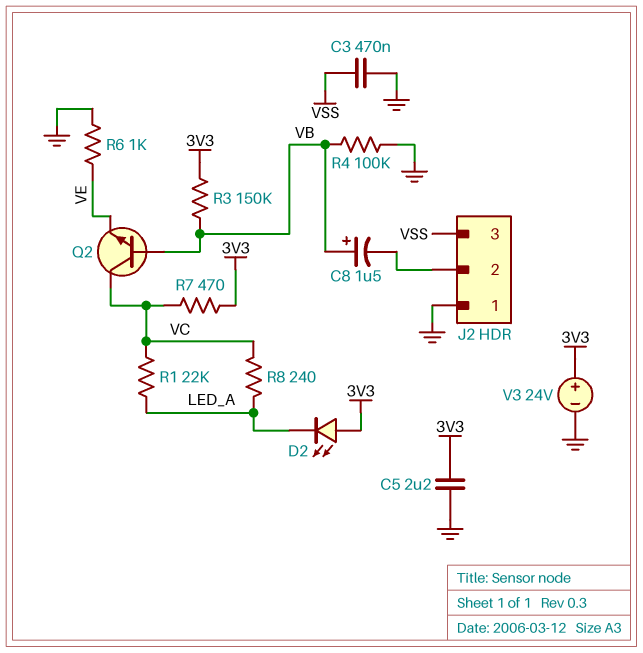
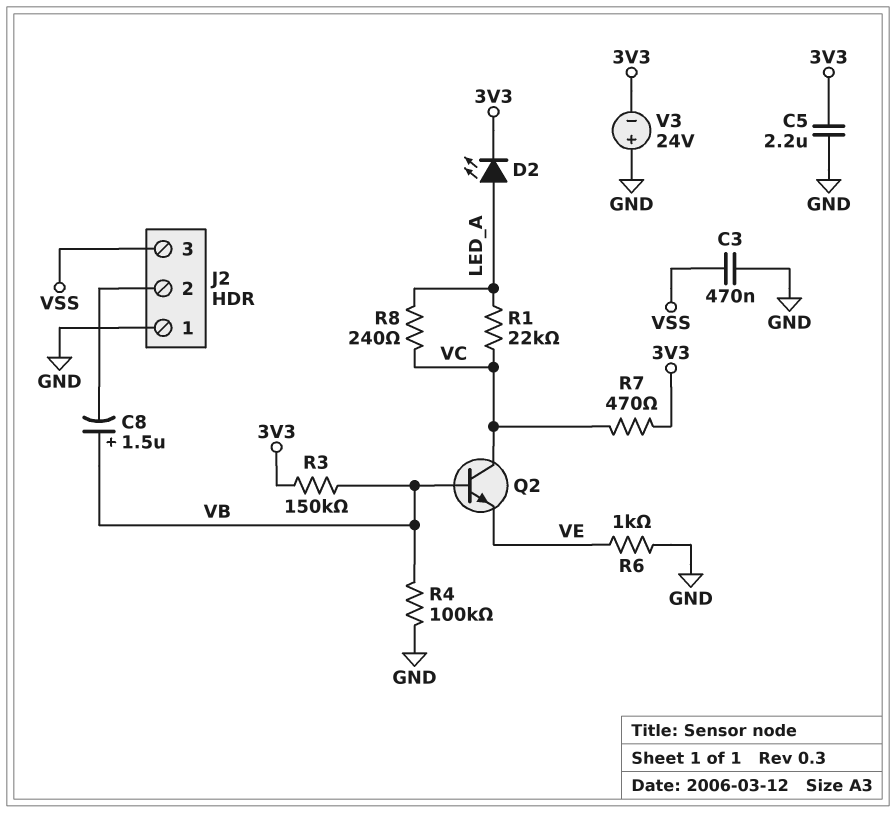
D2: LED (A 3V3, K LED_A) -> LED (A LED_A, K 3V3)
V3: 24V (plus 3V3, minus GND) -> 24V (plus GND, minus 3V3)

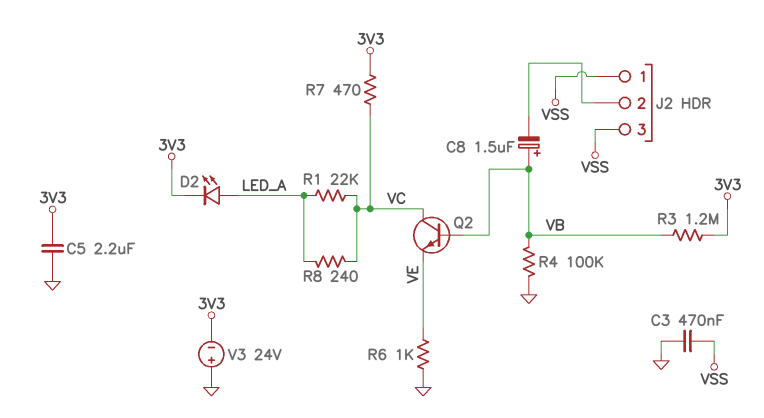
J2 pin 1: GND -> VSS
R3: 150k (3V3, VB) -> 1.2M (3V3, VB)

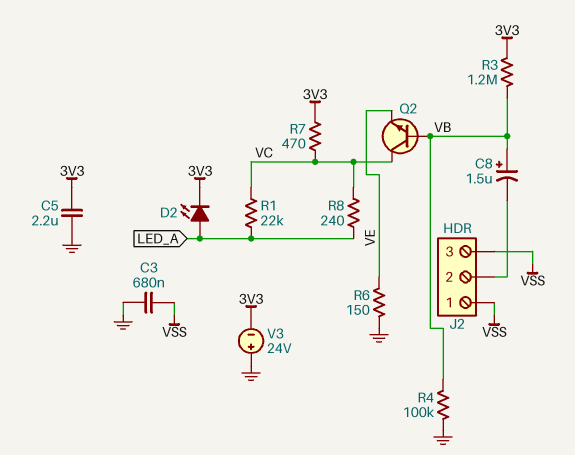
C3: 470nF (GND, VSS) -> 680nF (GND, VSS)
R6: 1k (GND, VE) -> 150 (GND, VE)

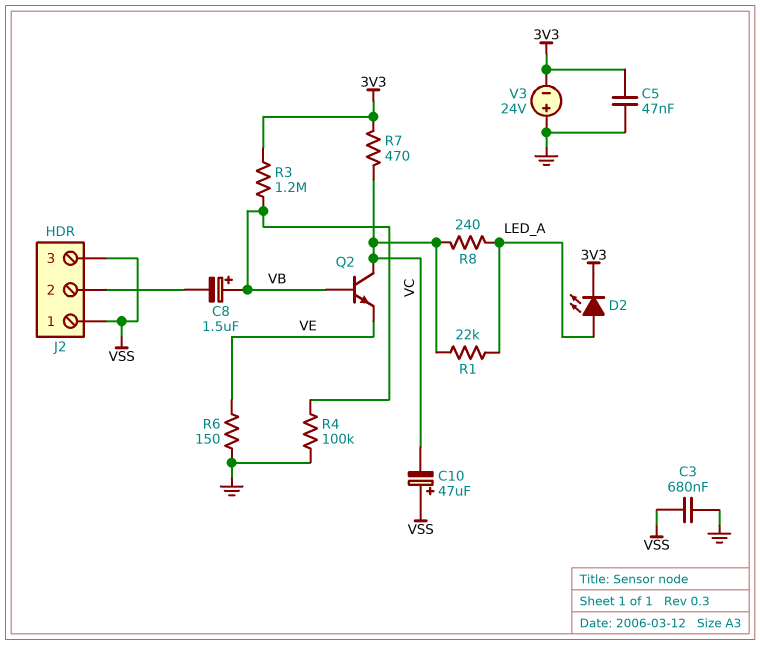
C5: 2.2uF (3V3, GND) -> 47nF (3V3, GND)
C10: none -> 47uF (plus VSS, minus VC)

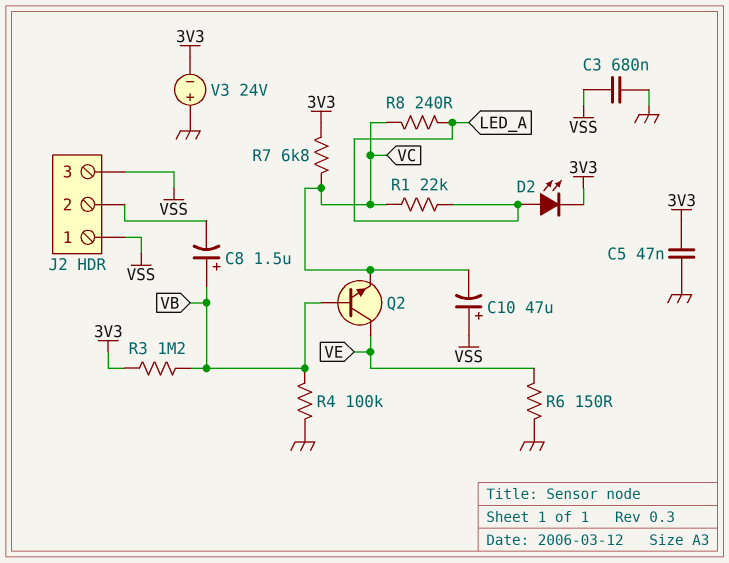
Q2: NPN (B VB, C VC, E VE) -> NPN (B VB, C VE, E VC)
R7: 470 (3V3, VC) -> 6.8k (3V3, VC)

